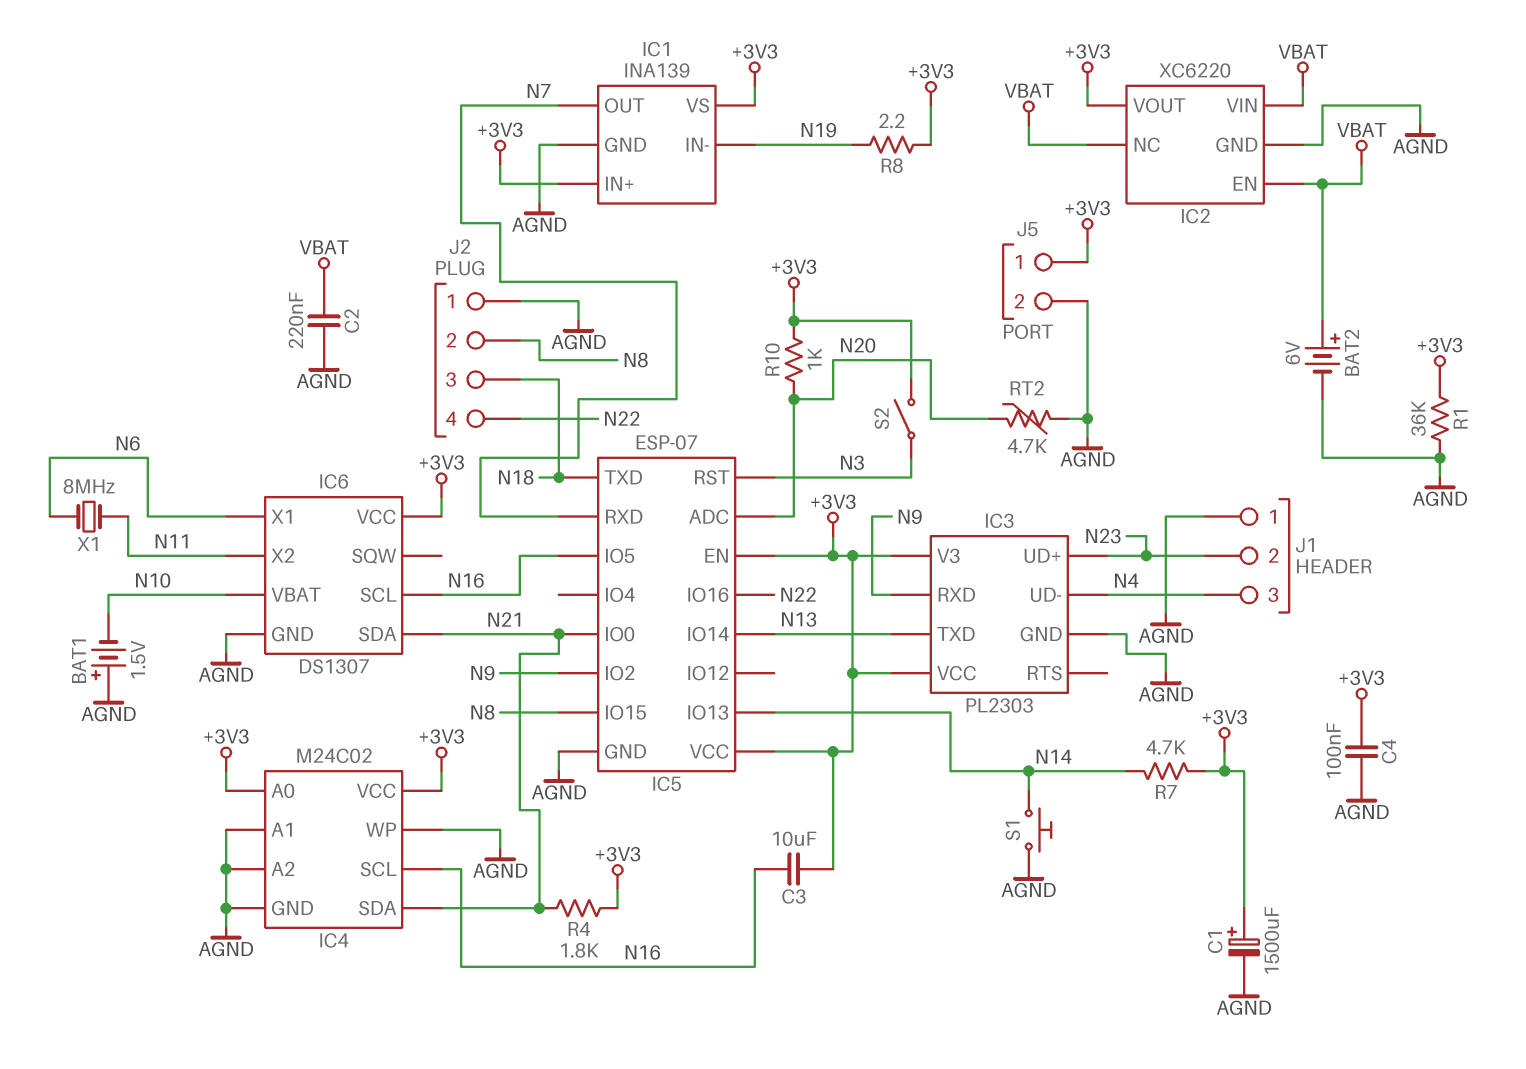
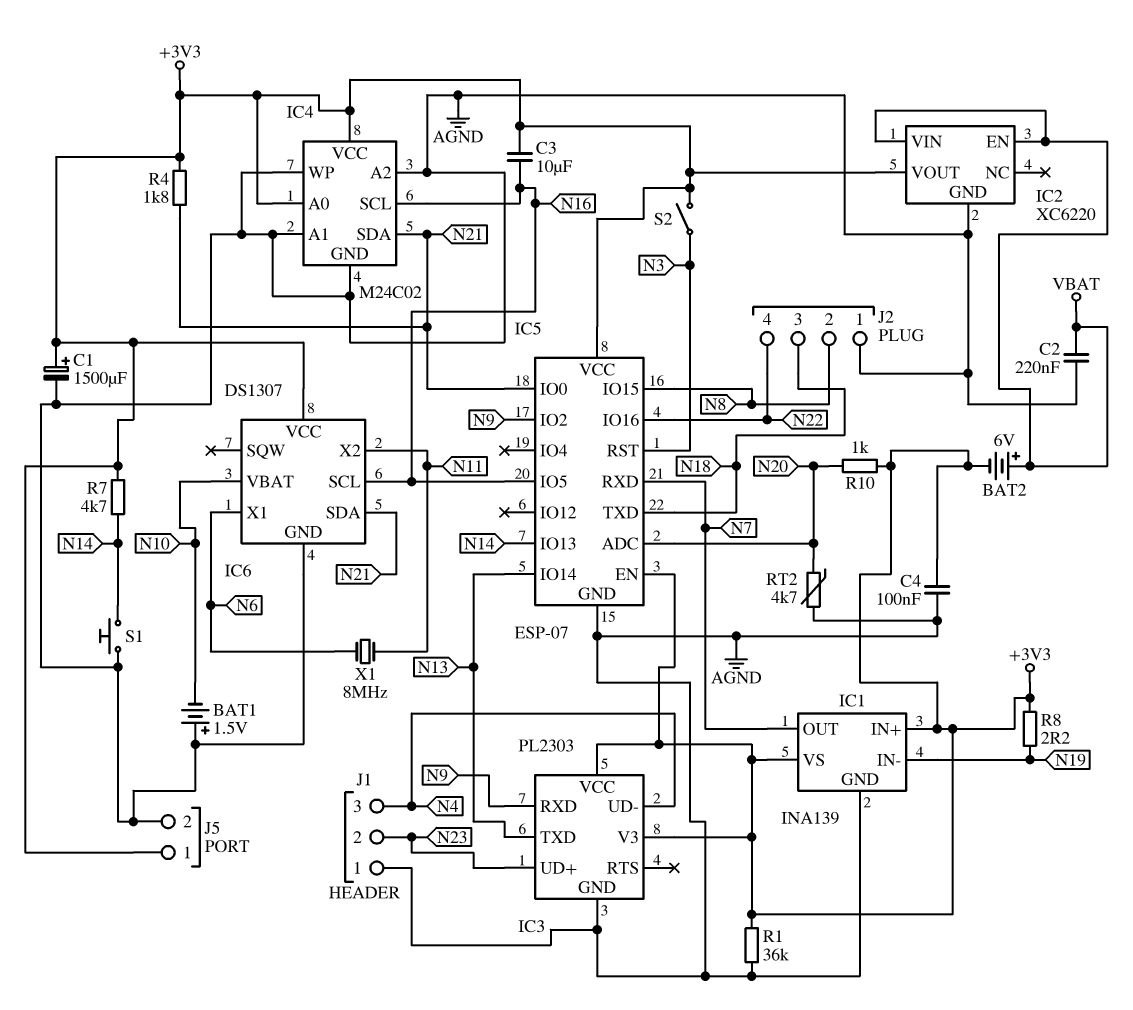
BAT2: 6V (plus VBAT, minus AGND) -> 6V (plus VBAT, minus +3V3)
IC2 pin NC: VBAT -> none

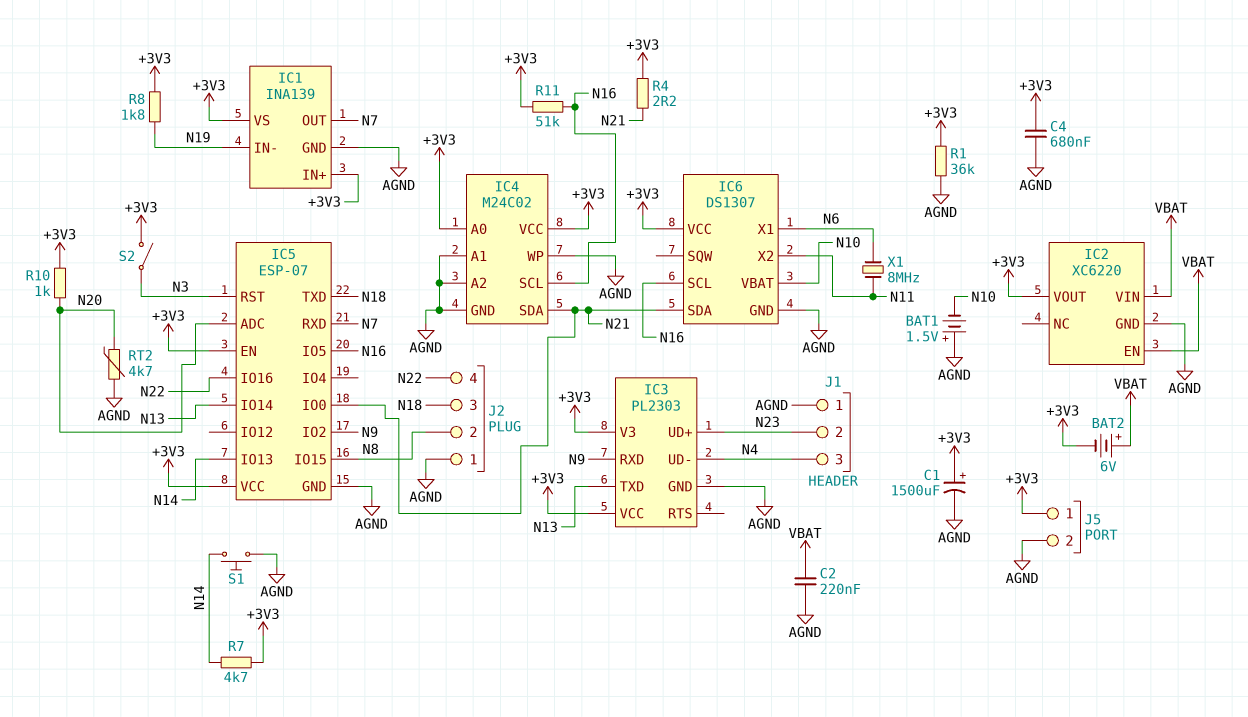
C3: 10uF (+3V3, N16) -> none
C4: 100nF (+3V3, AGND) -> 680nF (+3V3, AGND)
R4: 1.8k (+3V3, N21) -> 2.2 (+3V3, N21)
R8: 2.2 (+3V3, N19) -> 1.8k (+3V3, N19)
R11: none -> 51k (+3V3, N16)

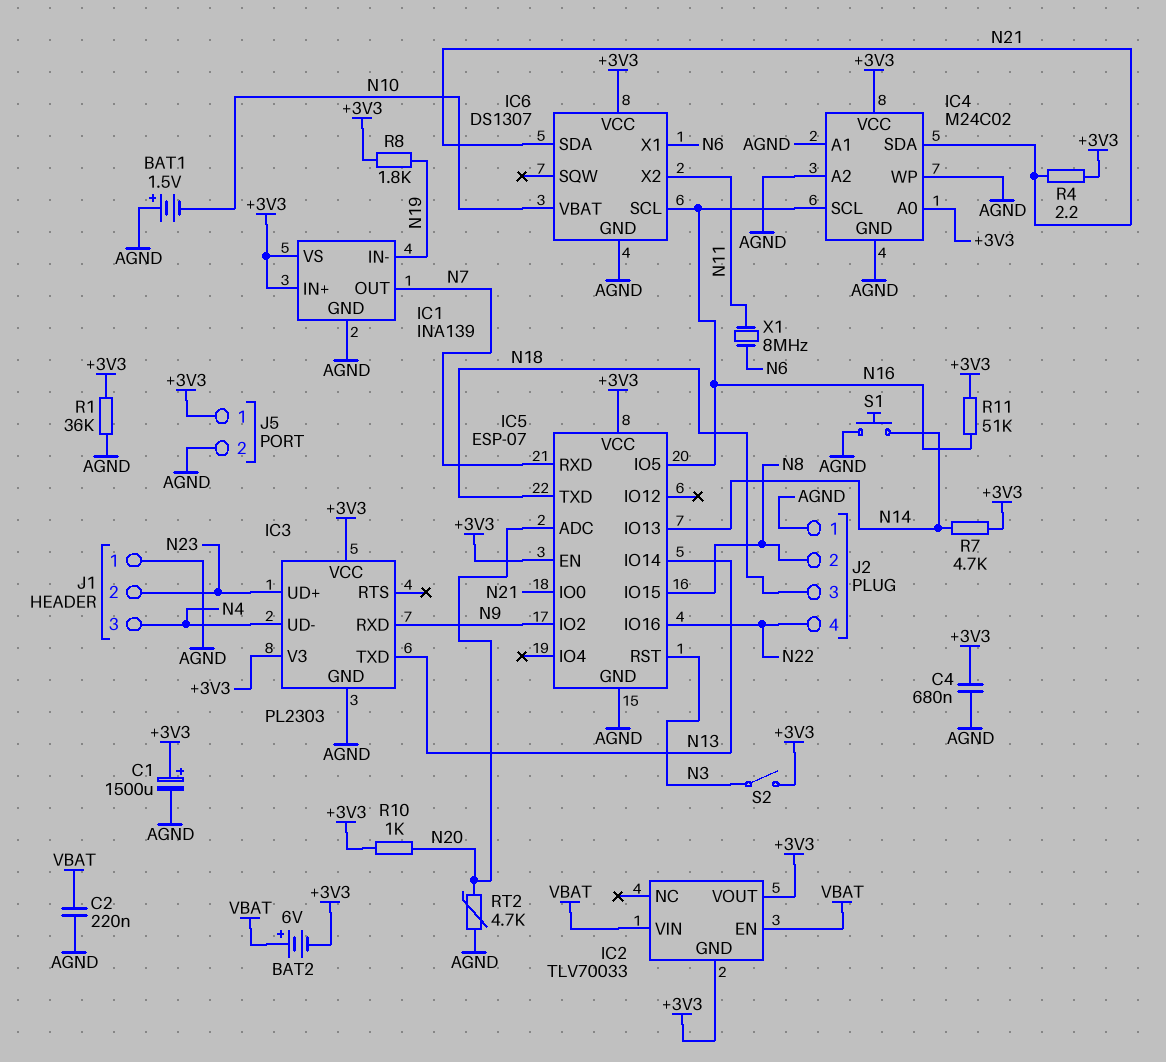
IC2: XC6220 -> TLV70033
IC2 pin GND: AGND -> +3V3

